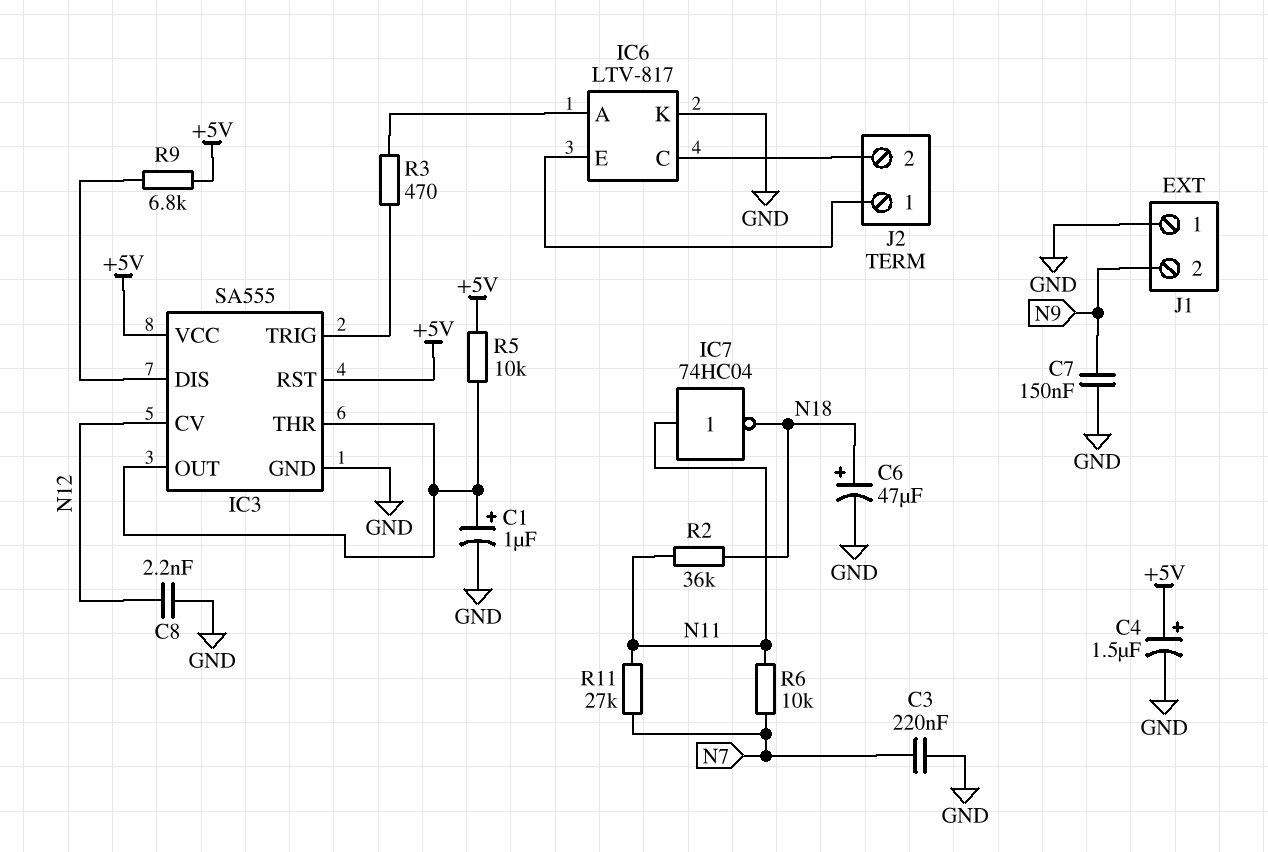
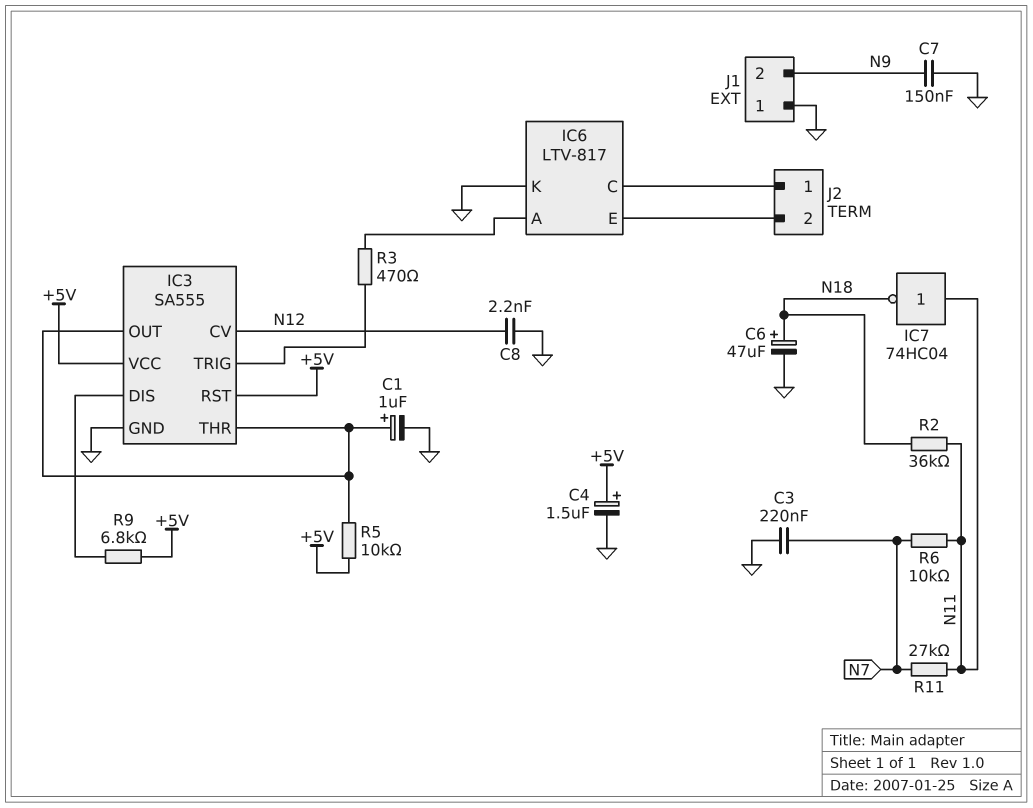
J2 pin 1: IC6/E -> IC6/C
J2 pin 2: IC6/C -> IC6/E

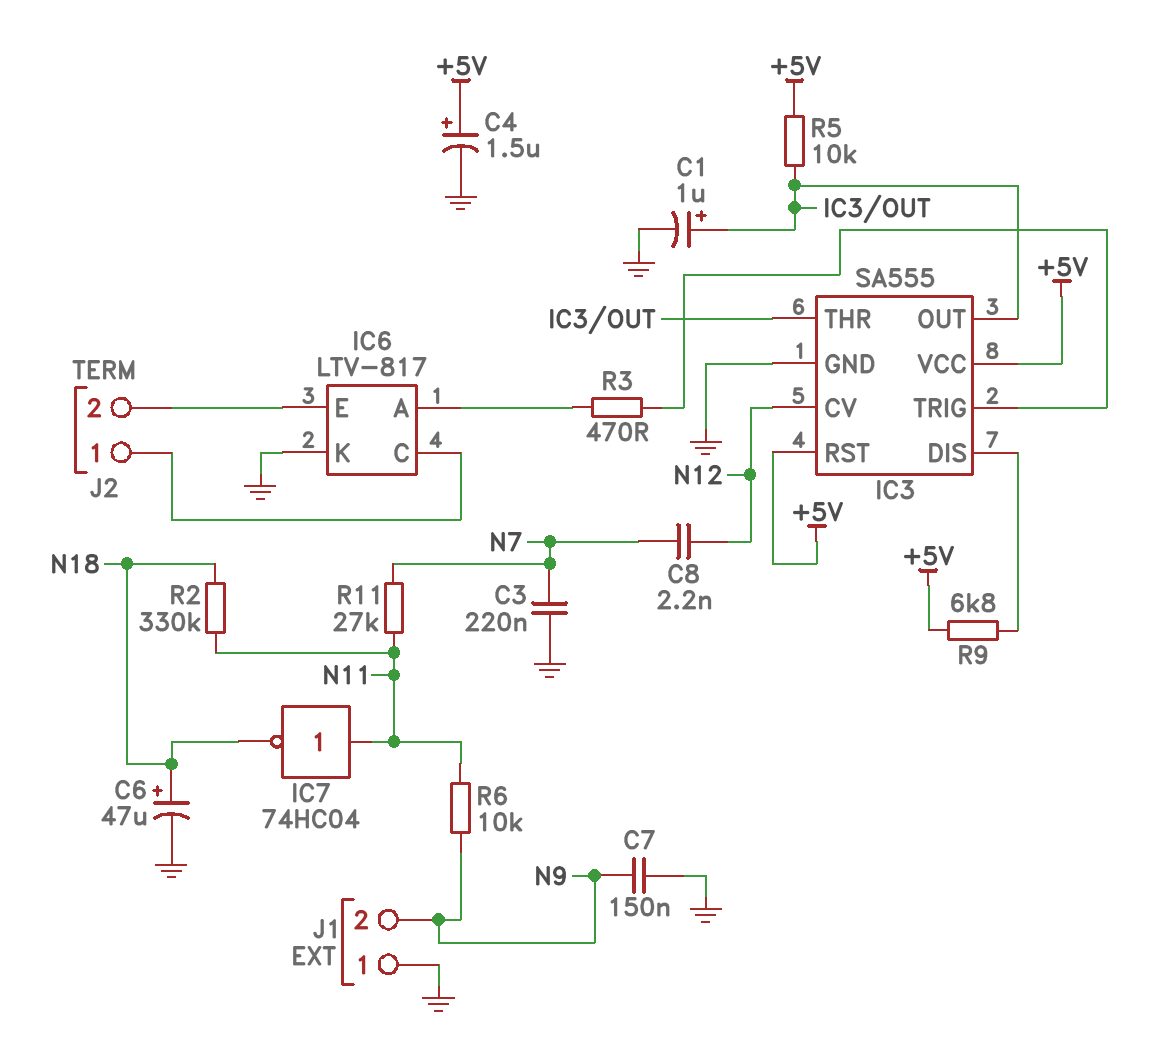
C8: 2.2nF (GND, N12) -> 2.2nF (N7, N12)
R2: 36k (N11, N18) -> 330k (N11, N18)
R6: 10k (N7, N11) -> 10k (N9, N11)

